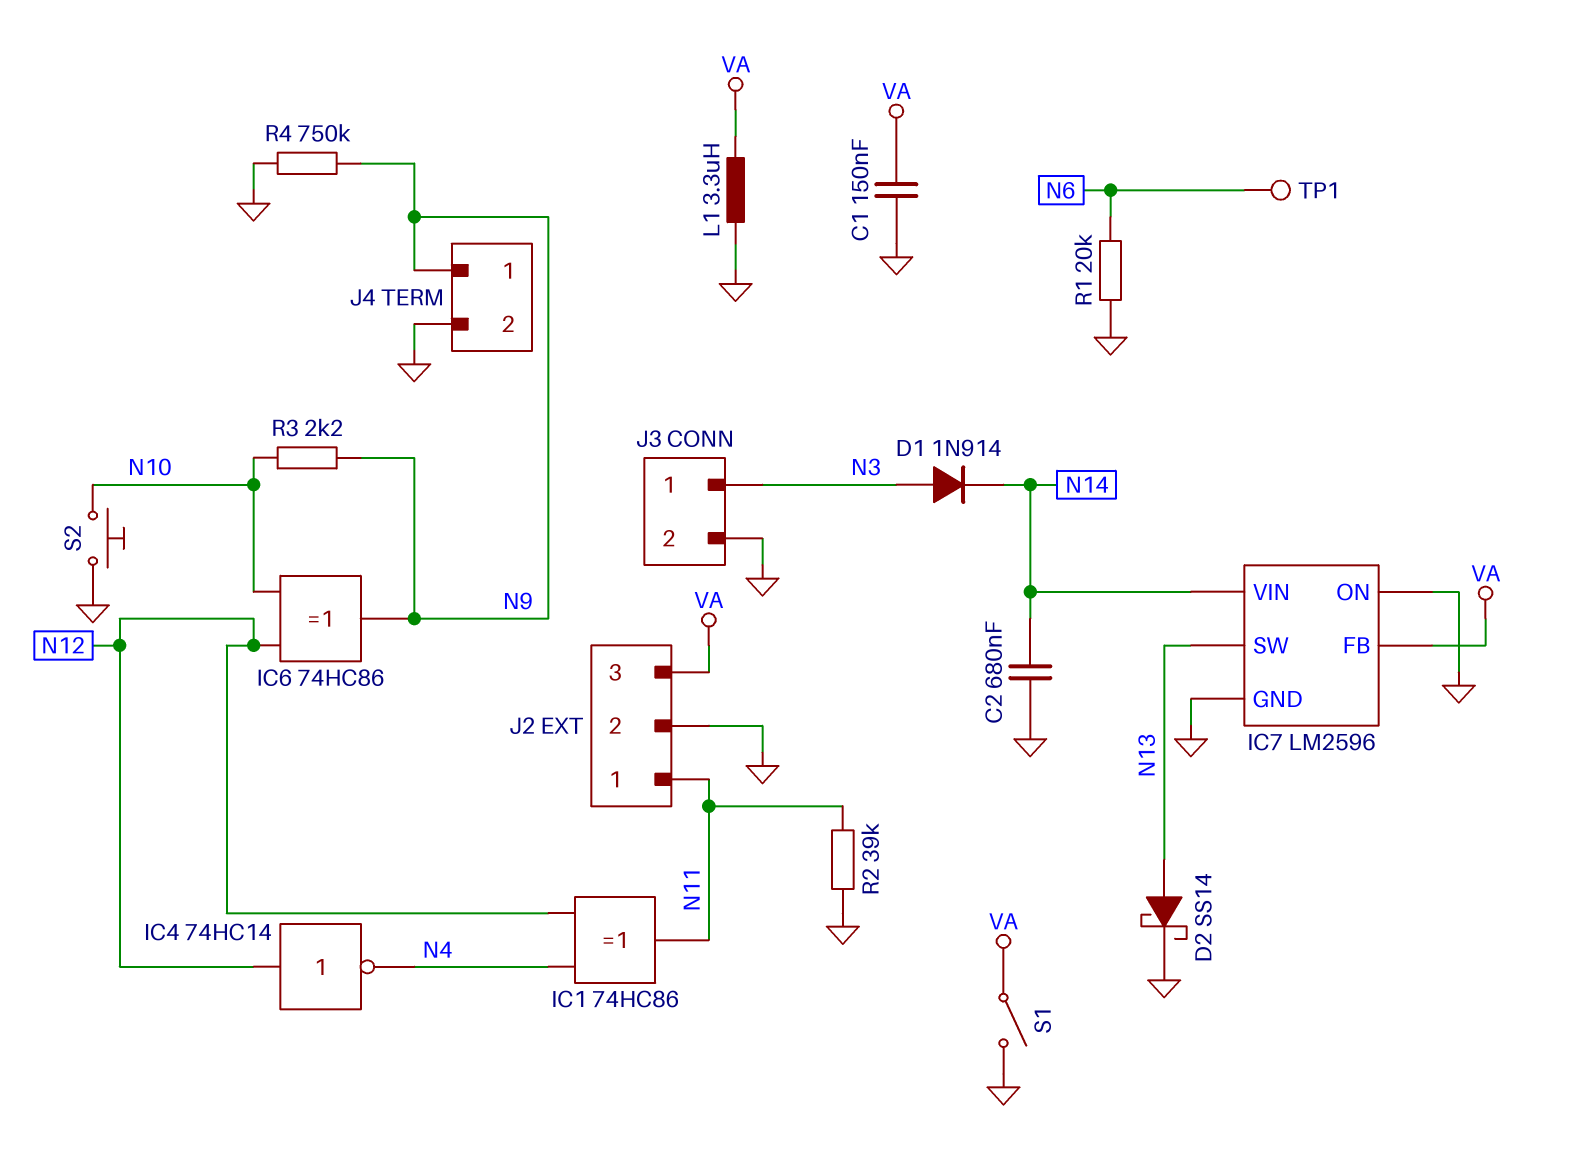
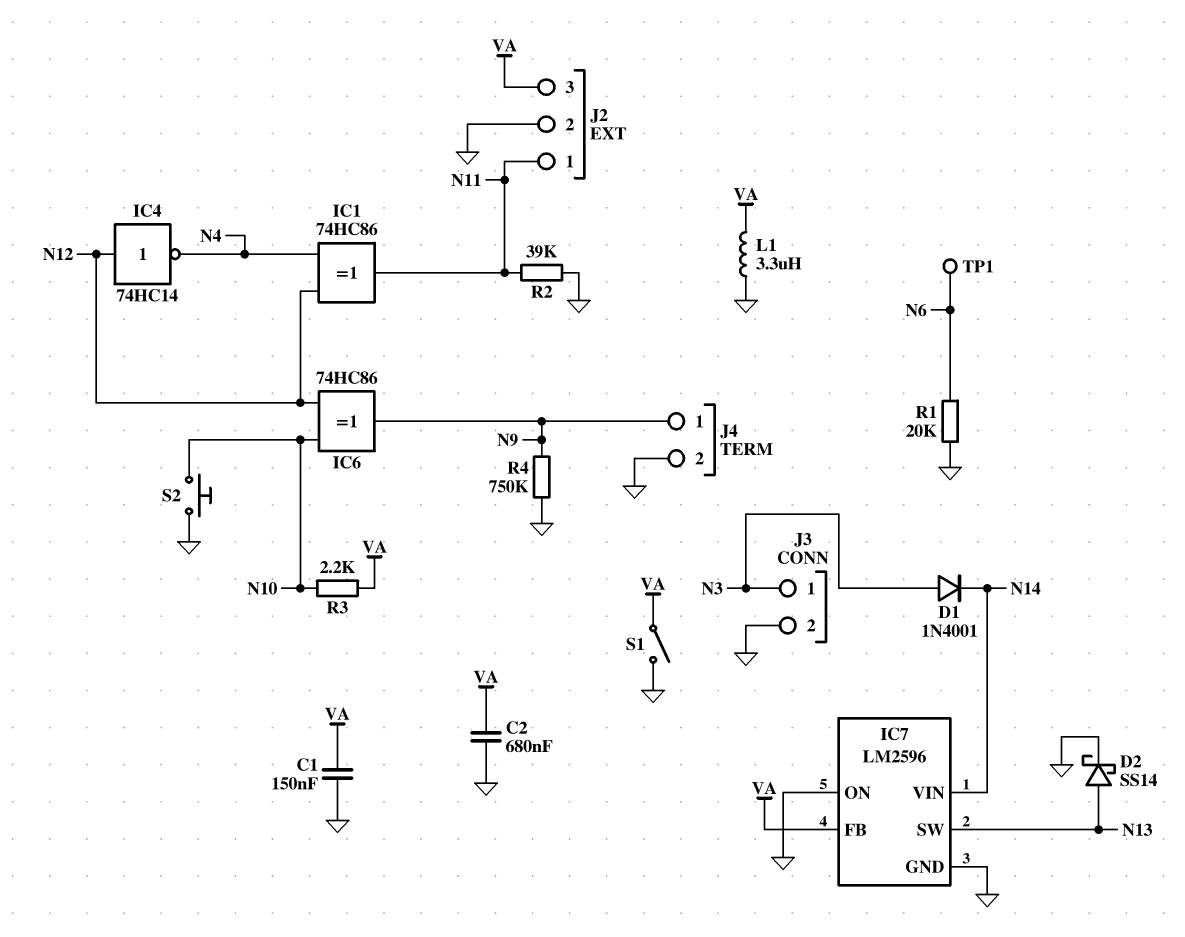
C2: 680nF (GND, N14) -> 680nF (GND, VA)
D1: diode 1N914 (A N3, K N14) -> diode 1N4001 (A N3, K N14)
R3: 2.2k (N9, N10) -> 2.2k (N10, VA)

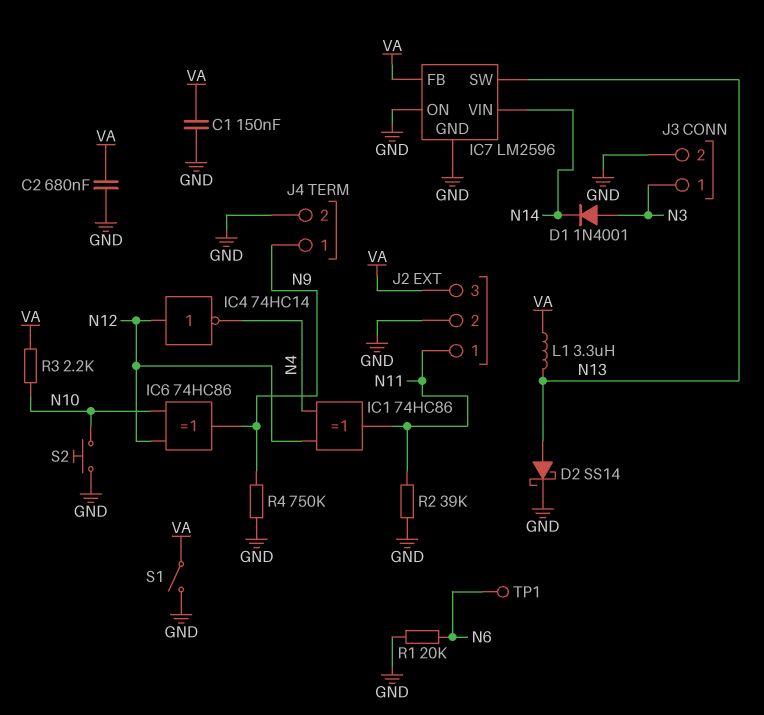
L1: 3.3uH (GND, VA) -> 3.3uH (N13, VA)

